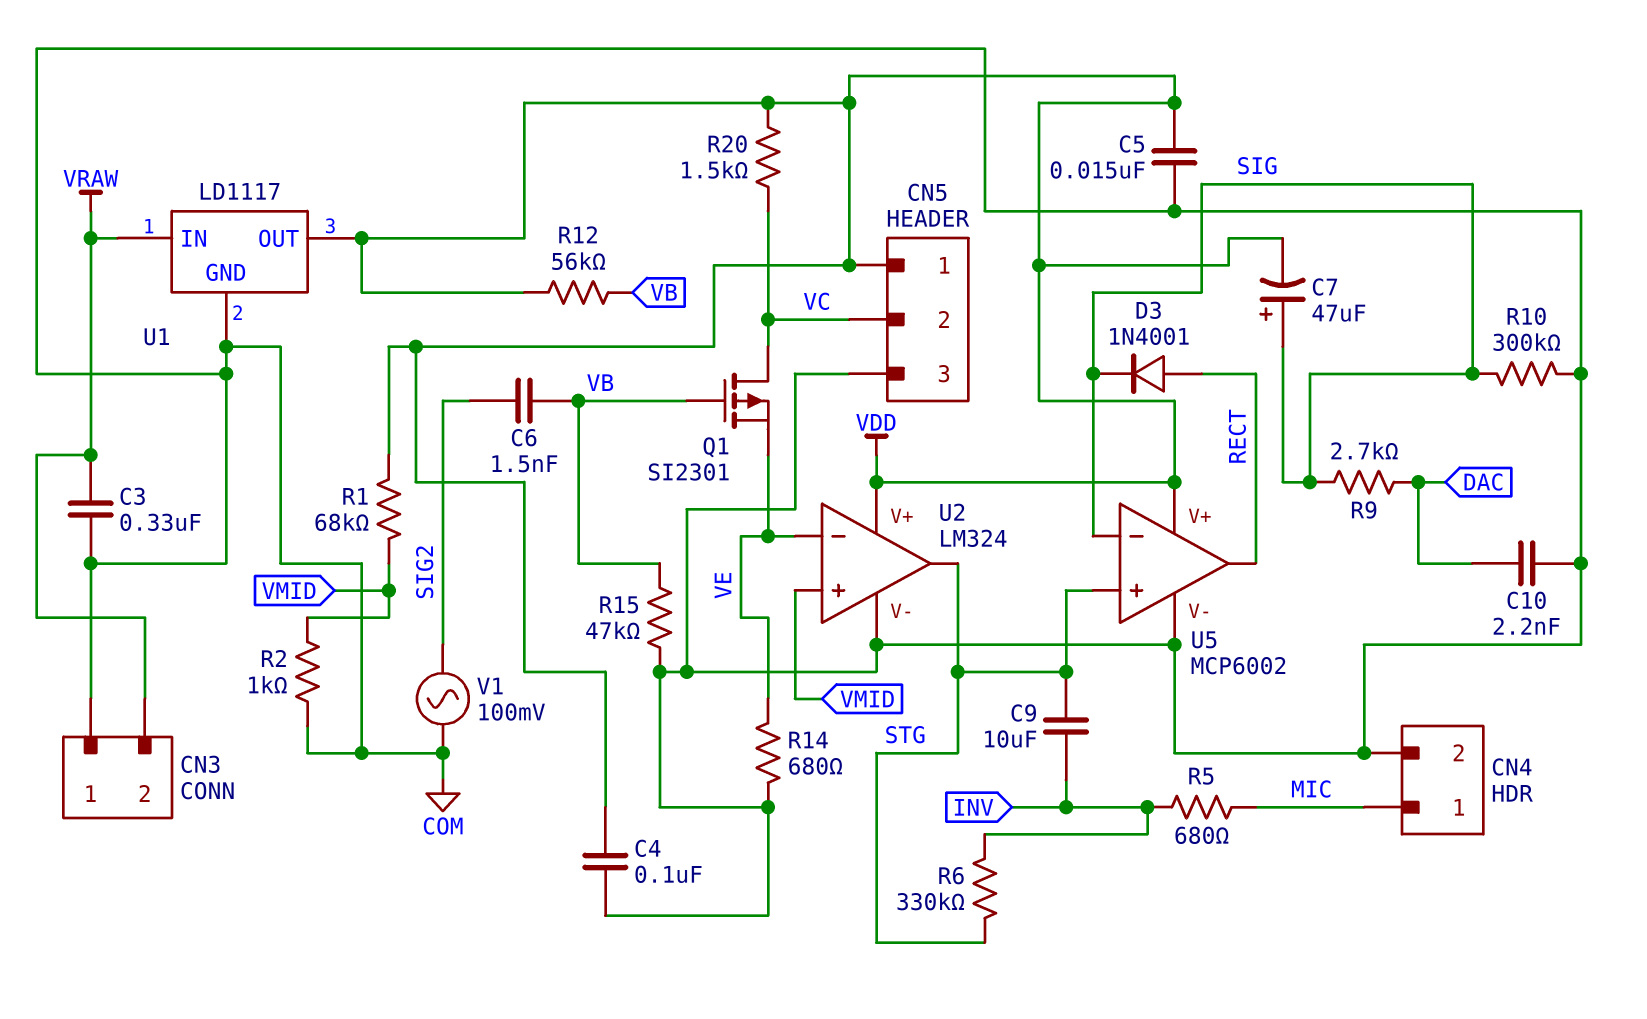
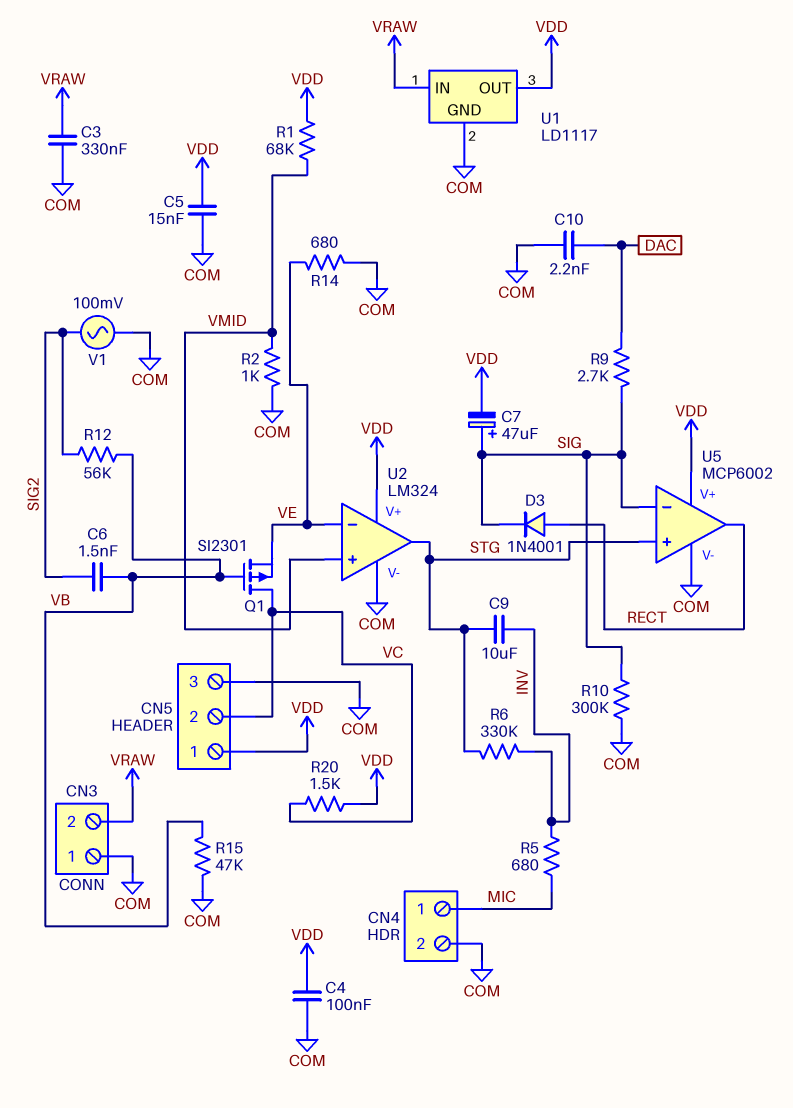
R12: 56k (VB, VDD) -> 56k (SIG2, VB)

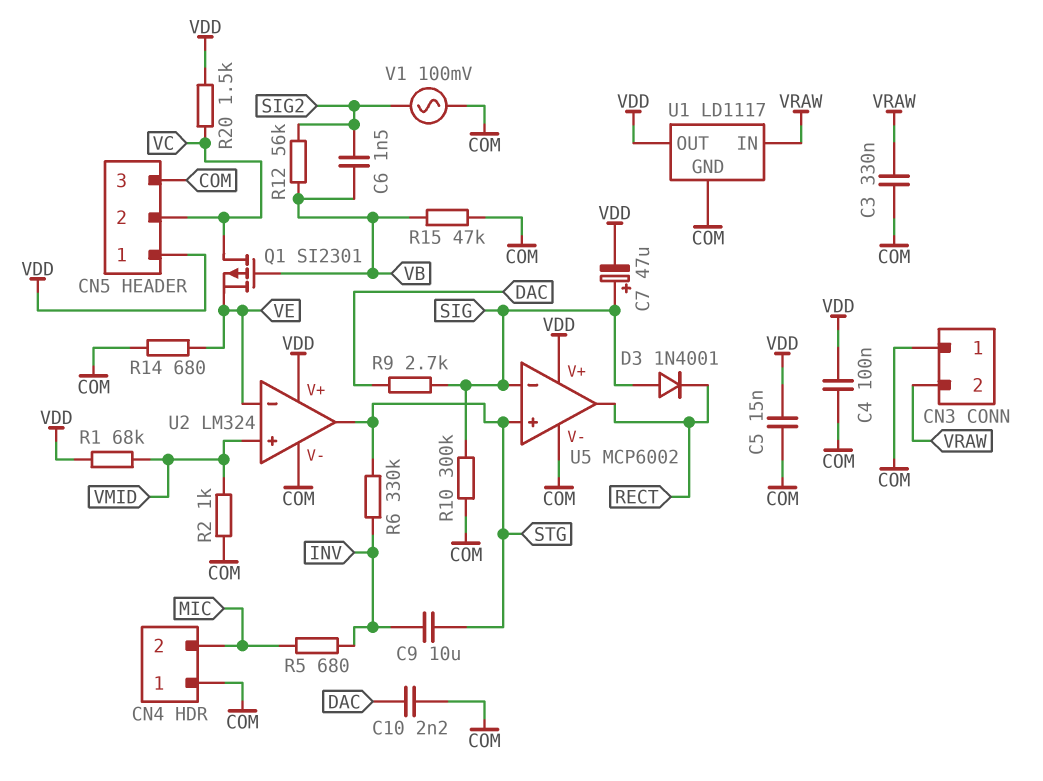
CN4 pin 1: MIC -> COM
CN4 pin 2: COM -> MIC
D3: diode 1N4001 (A RECT, K SIG) -> diode 1N4001 (A SIG, K RECT)

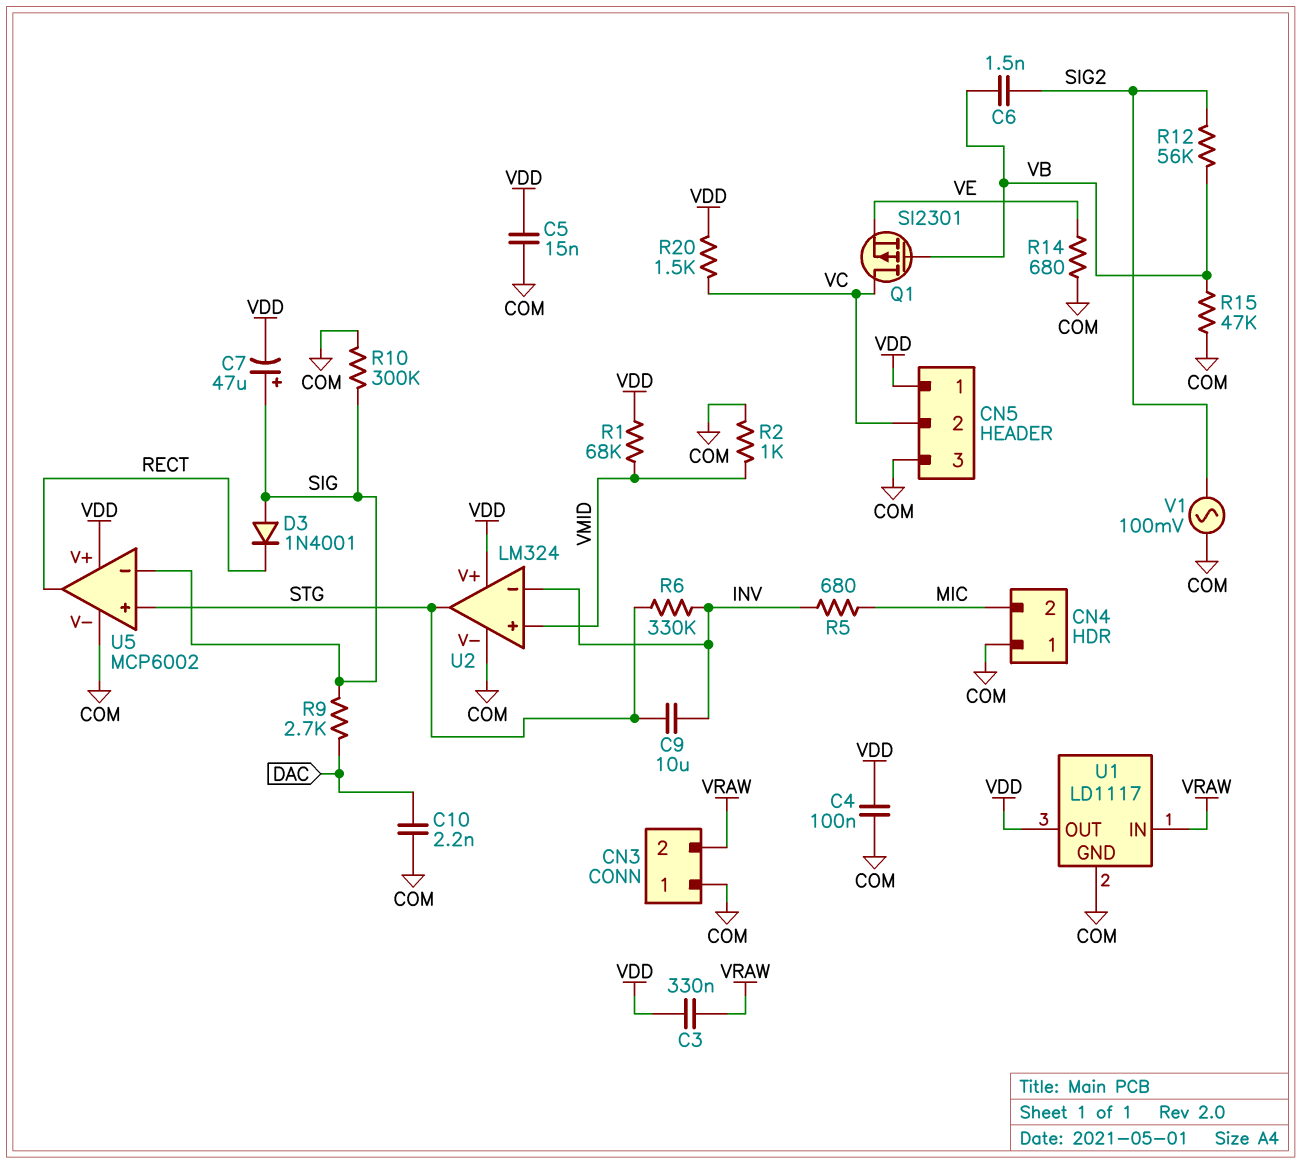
C3: 330nF (COM, VRAW) -> 330nF (VDD, VRAW)
U2 pin in-: VE -> INV

